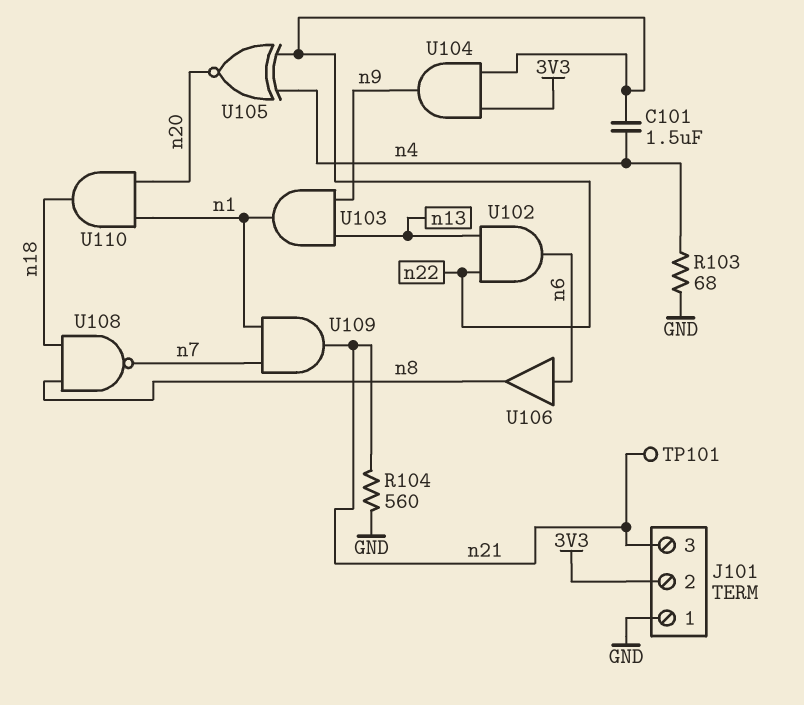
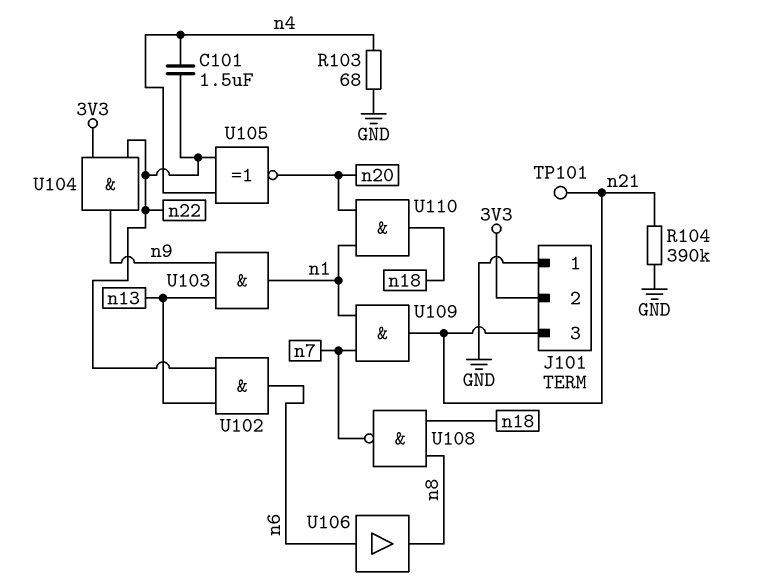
R104: 560 (GND, n21) -> 390k (GND, n21)

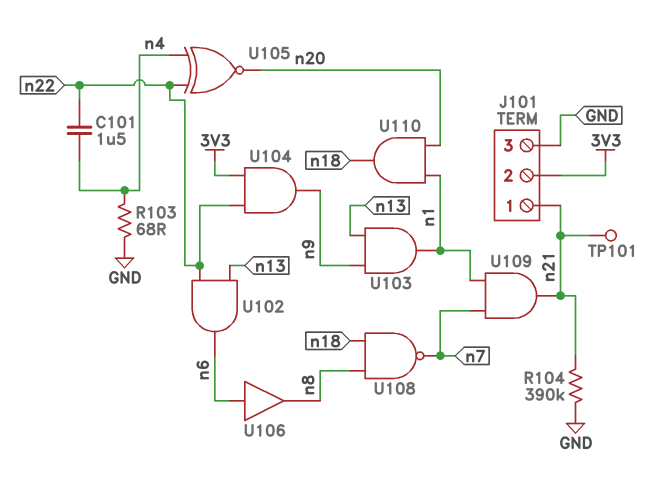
J101 pin 1: GND -> n21
J101 pin 3: n21 -> GND

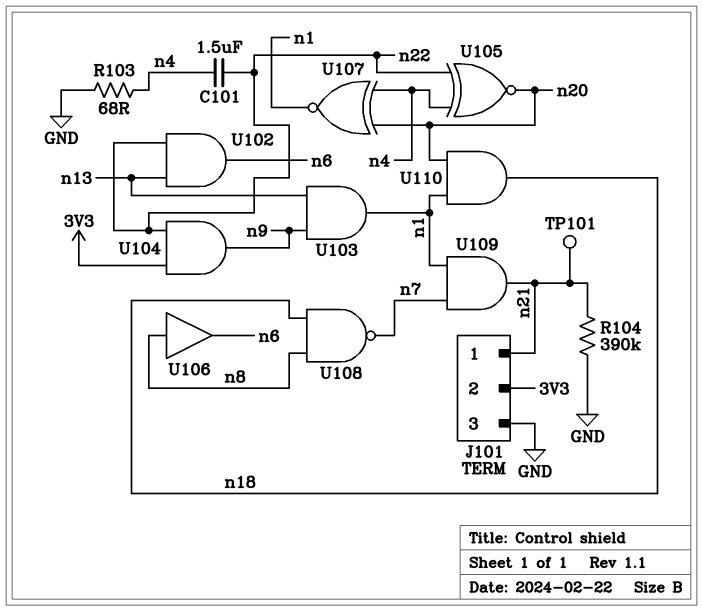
U106: buffer (in n6, out n8) -> buffer (in n8, out n6)
U107: none -> XNOR (in n4, in n20, out n1)

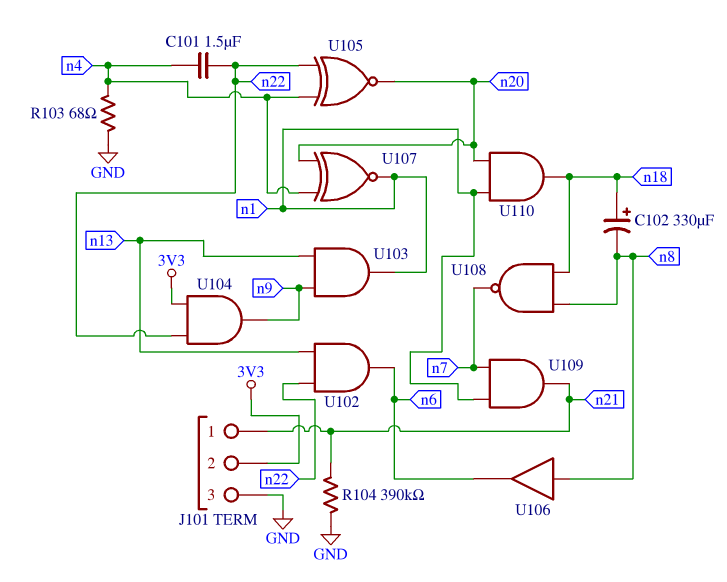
C102: none -> 330uF (plus n18, minus n8)
TP101: test point (n21) -> none

